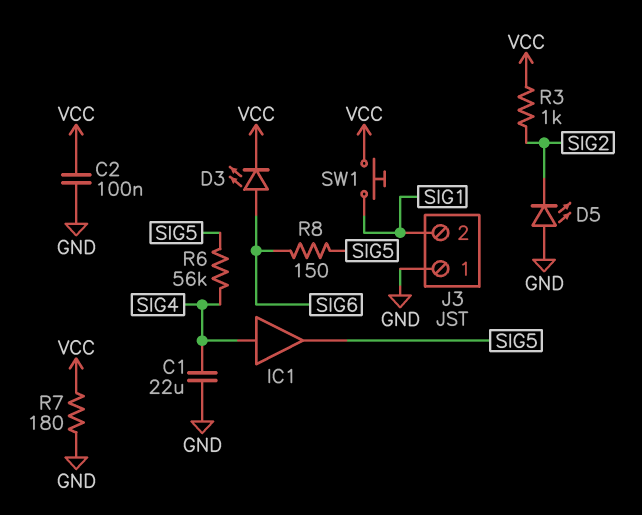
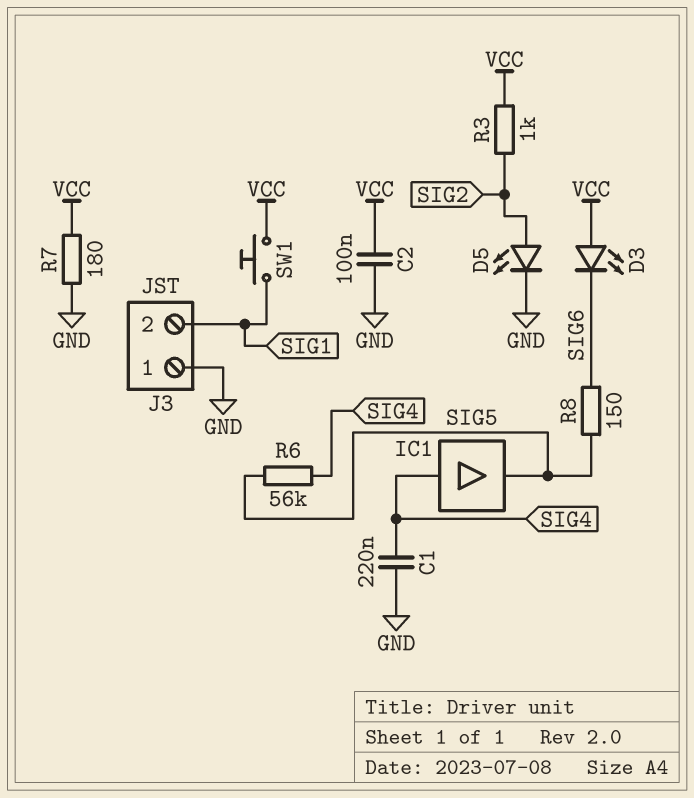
C1: 22uF (GND, SIG4) -> 220nF (GND, SIG4)
D3: LED (A SIG6, K VCC) -> LED (A VCC, K SIG6)
D5: LED (A GND, K SIG2) -> LED (A SIG2, K GND)

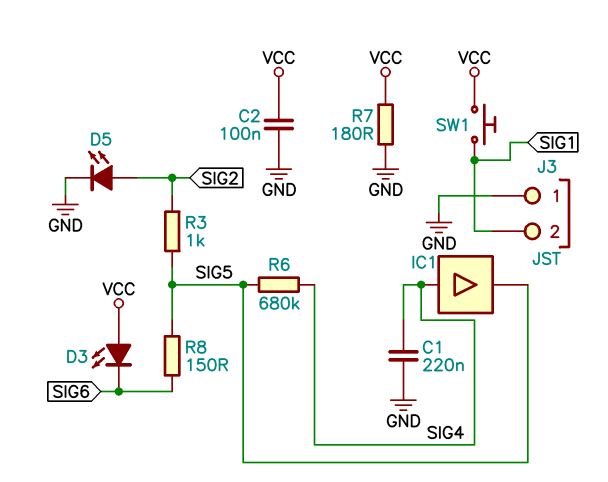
R3: 1k (SIG2, VCC) -> 1k (SIG2, SIG5)
R6: 56k (SIG4, SIG5) -> 680k (SIG4, SIG5)

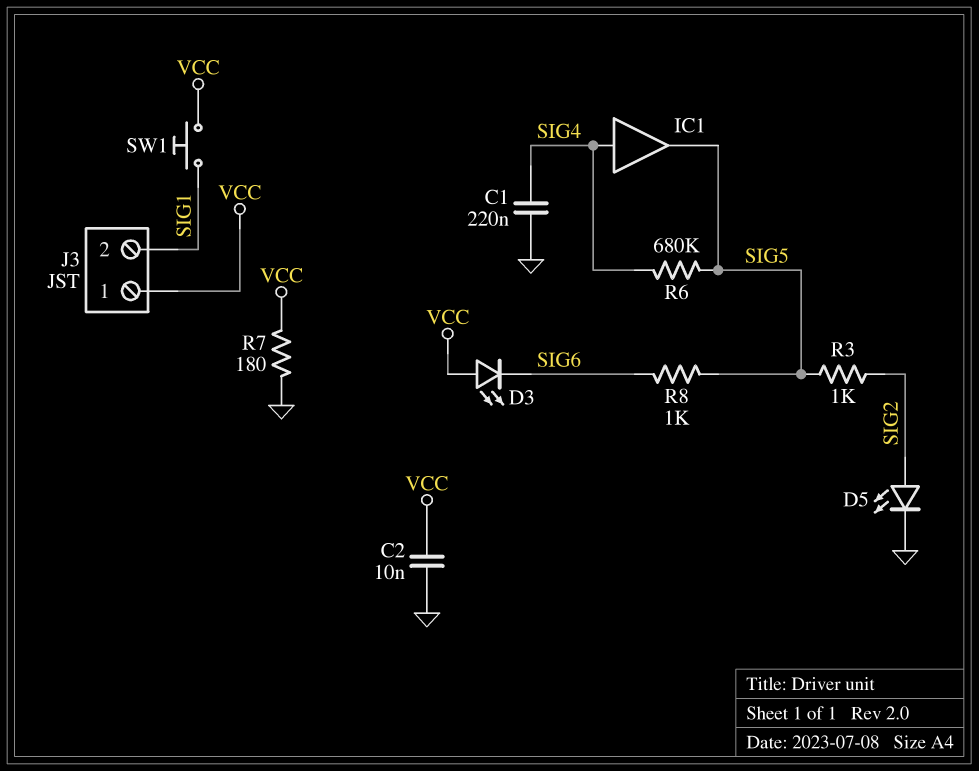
C2: 100nF (GND, VCC) -> 10nF (GND, VCC)
J3 pin 1: GND -> VCC
R8: 150 (SIG5, SIG6) -> 1k (SIG5, SIG6)

